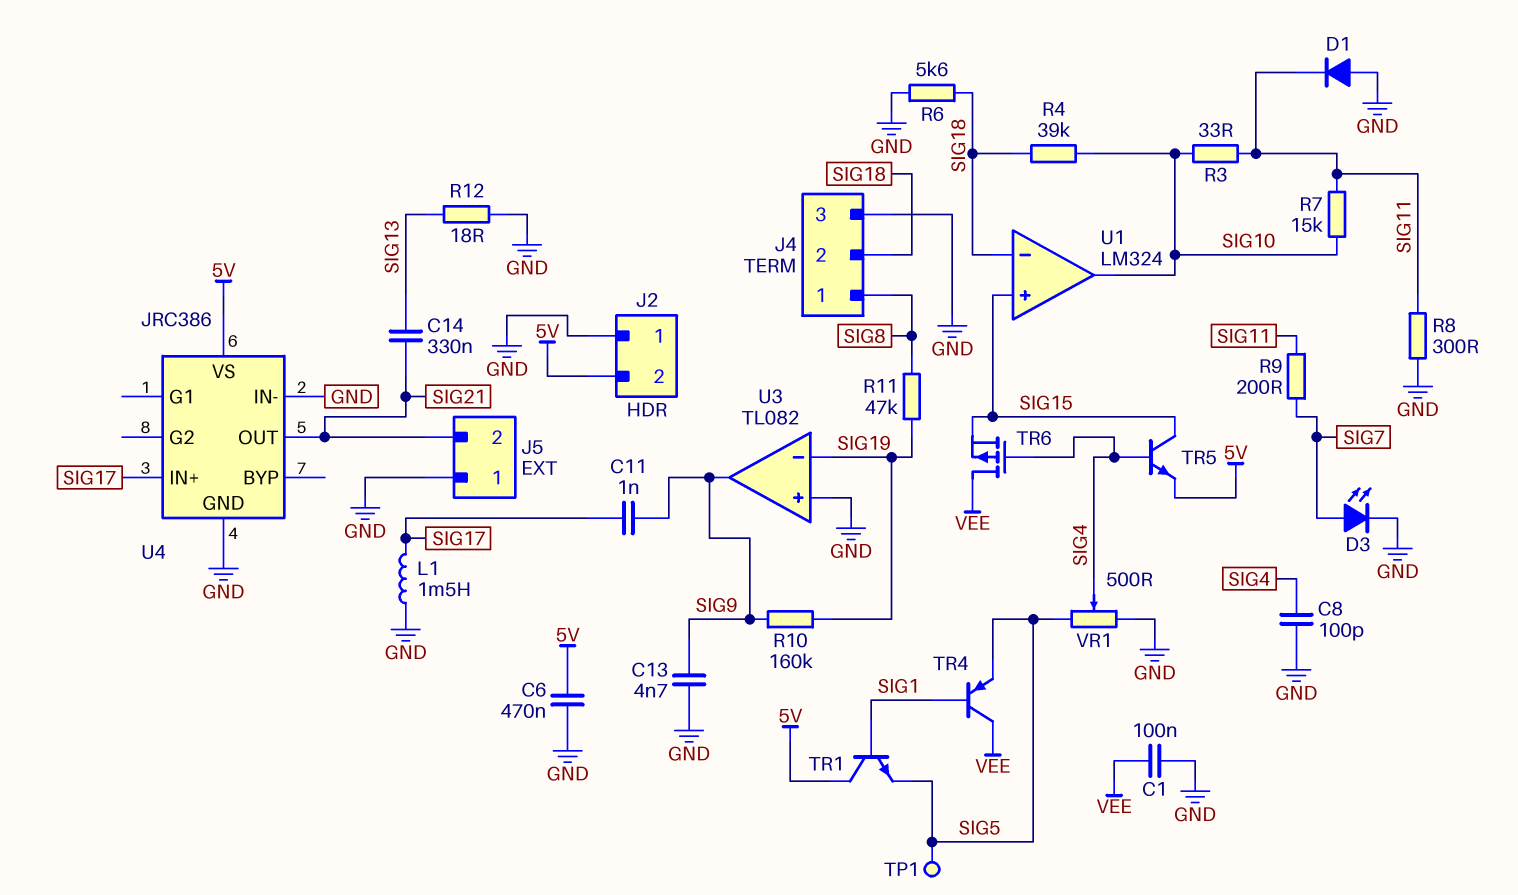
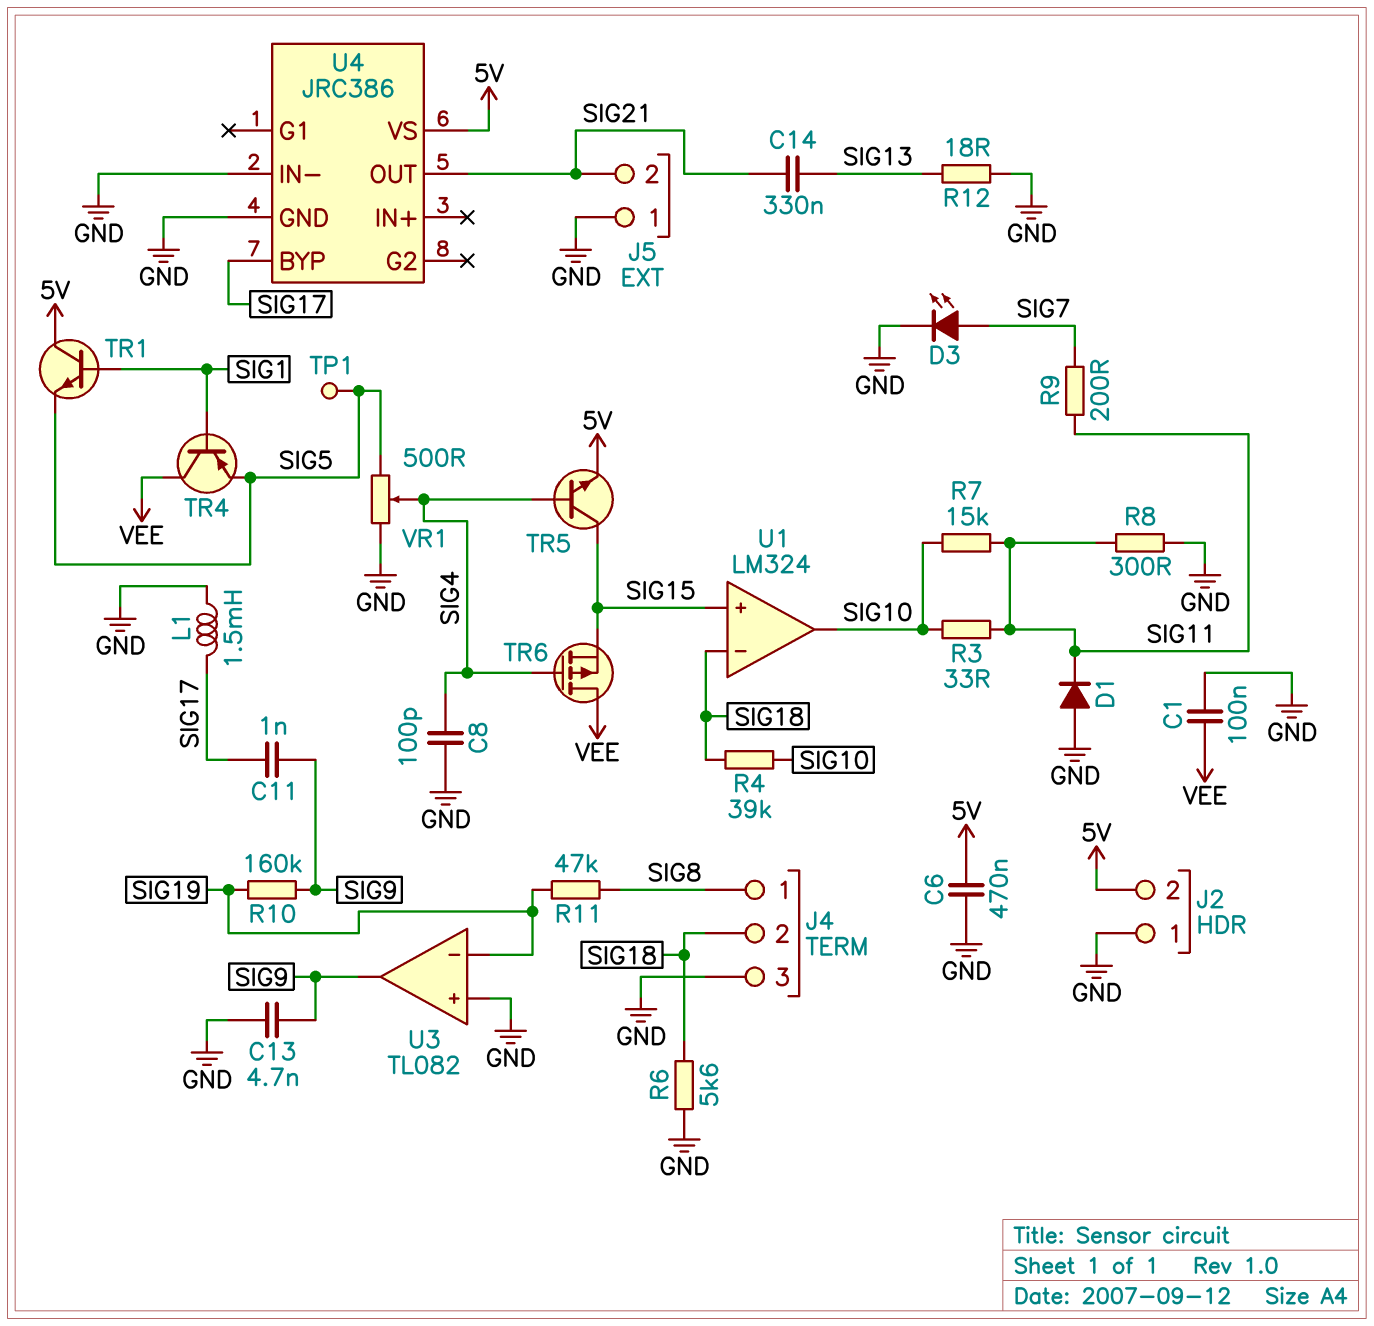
U4 pin BYP: none -> SIG17
U4 pin IN+: SIG17 -> none

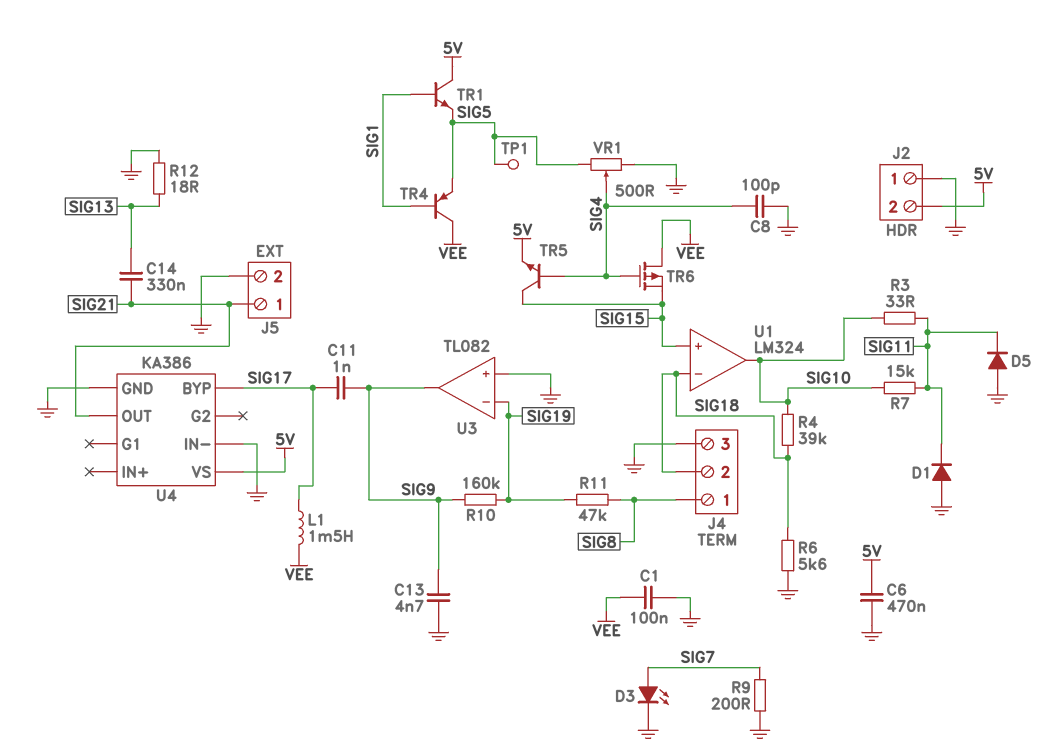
D5: none -> diode (A GND, K SIG11)
J5 pin 1: GND -> SIG21
J5 pin 2: SIG21 -> GND
L1: 1.5mH (GND, SIG17) -> 1.5mH (SIG17, VEE)
R8: 300 (GND, SIG11) -> none
R9: 200 (SIG7, SIG11) -> 200 (GND, SIG7)
U4: JRC386 -> KA386

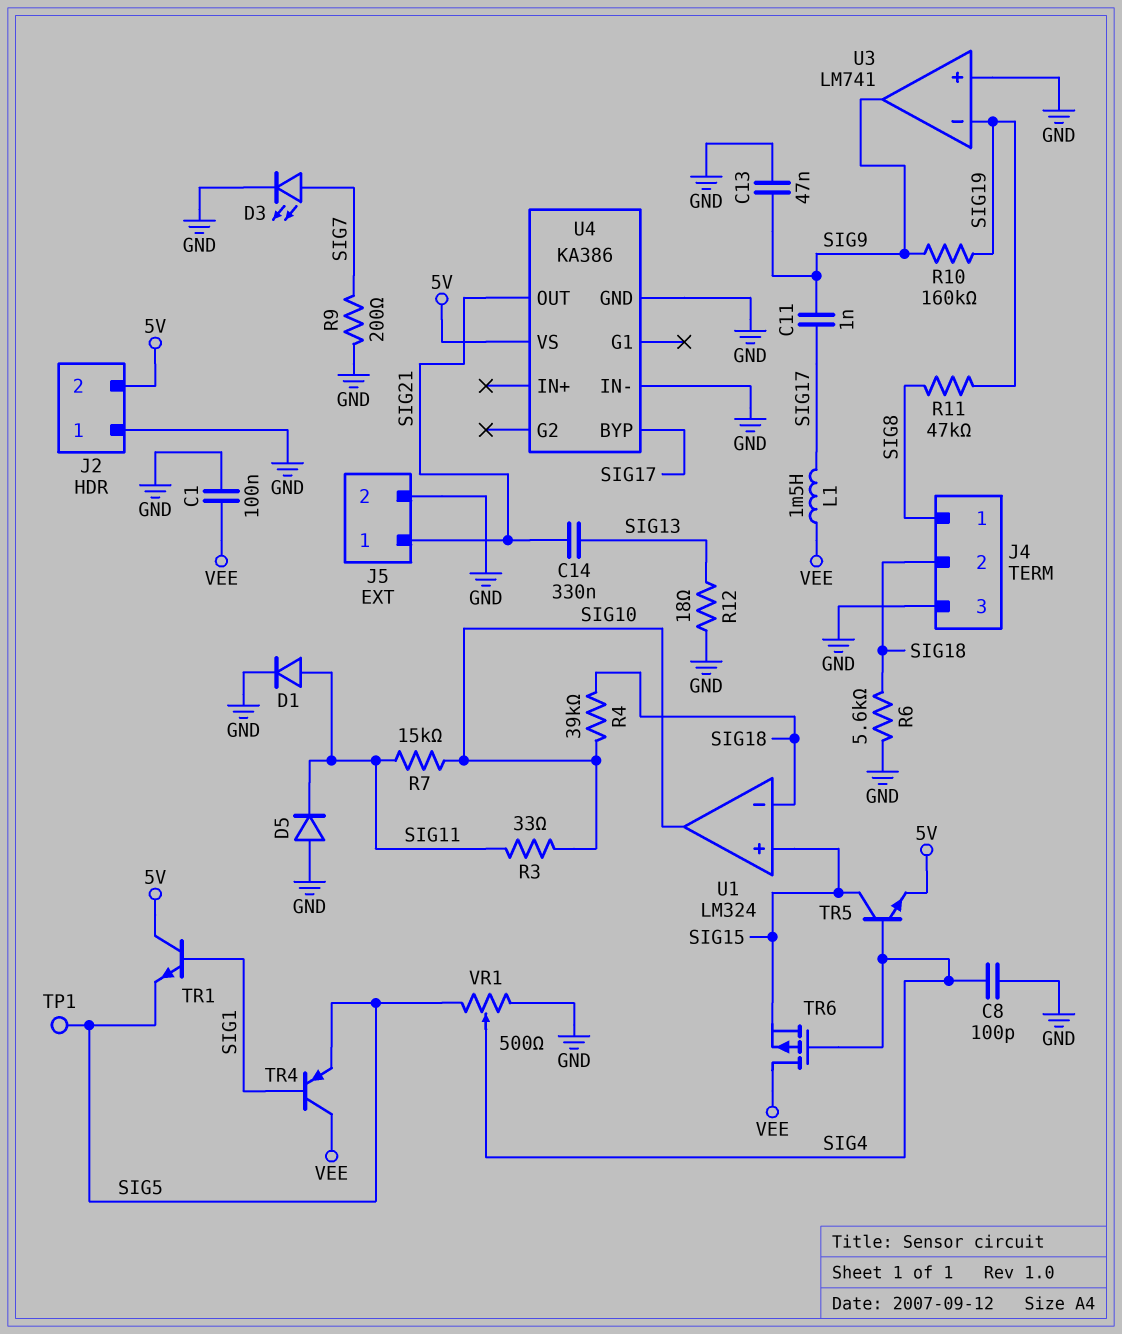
C6: 470nF (5V, GND) -> none
C13: 4.7nF (GND, SIG9) -> 47nF (GND, SIG9)
D1: diode (A GND, K SIG11) -> diode (A SIG11, K GND)
U3: TL082 -> LM741

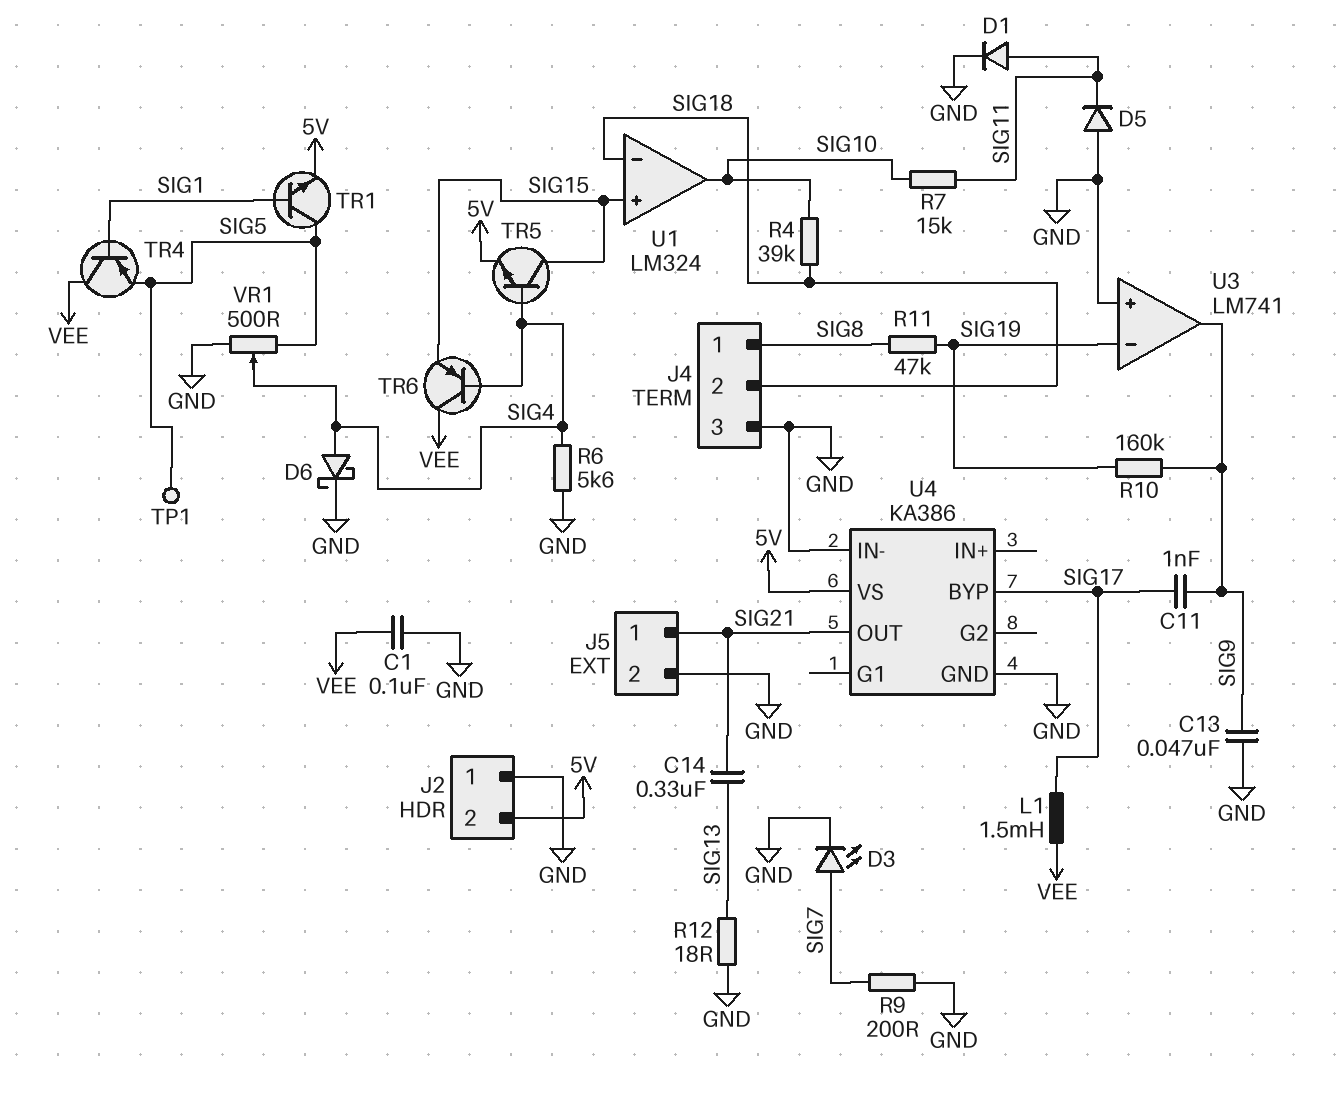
C8: 100pF (GND, SIG4) -> none
D6: none -> schottky (A SIG4, K GND)
R3: 33 (SIG10, SIG11) -> none
R6: 5.6k (GND, SIG18) -> 5.6k (GND, SIG4)
TR1: NPN (B SIG1, C 5V, E SIG5) -> NPN (B SIG1, C SIG5, E 5V)
TR6: PMOS (G SIG4, D VEE, S SIG15) -> PNP (B SIG4, C VEE, E SIG15)

